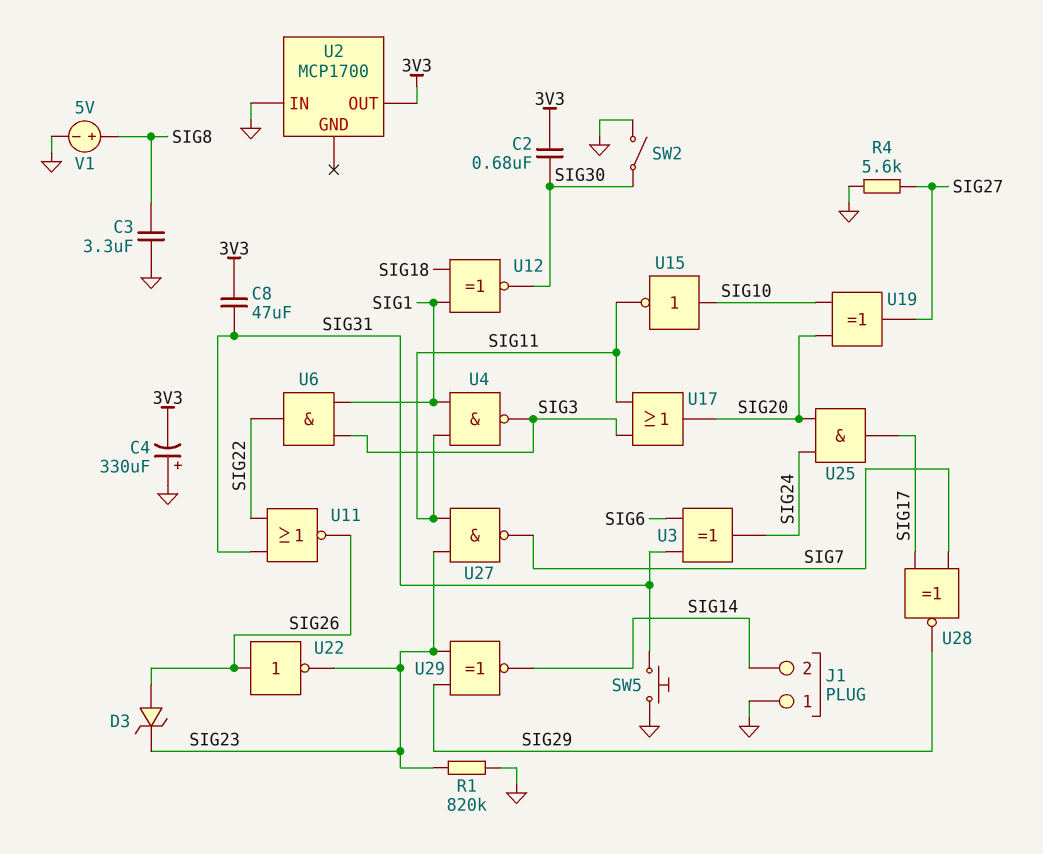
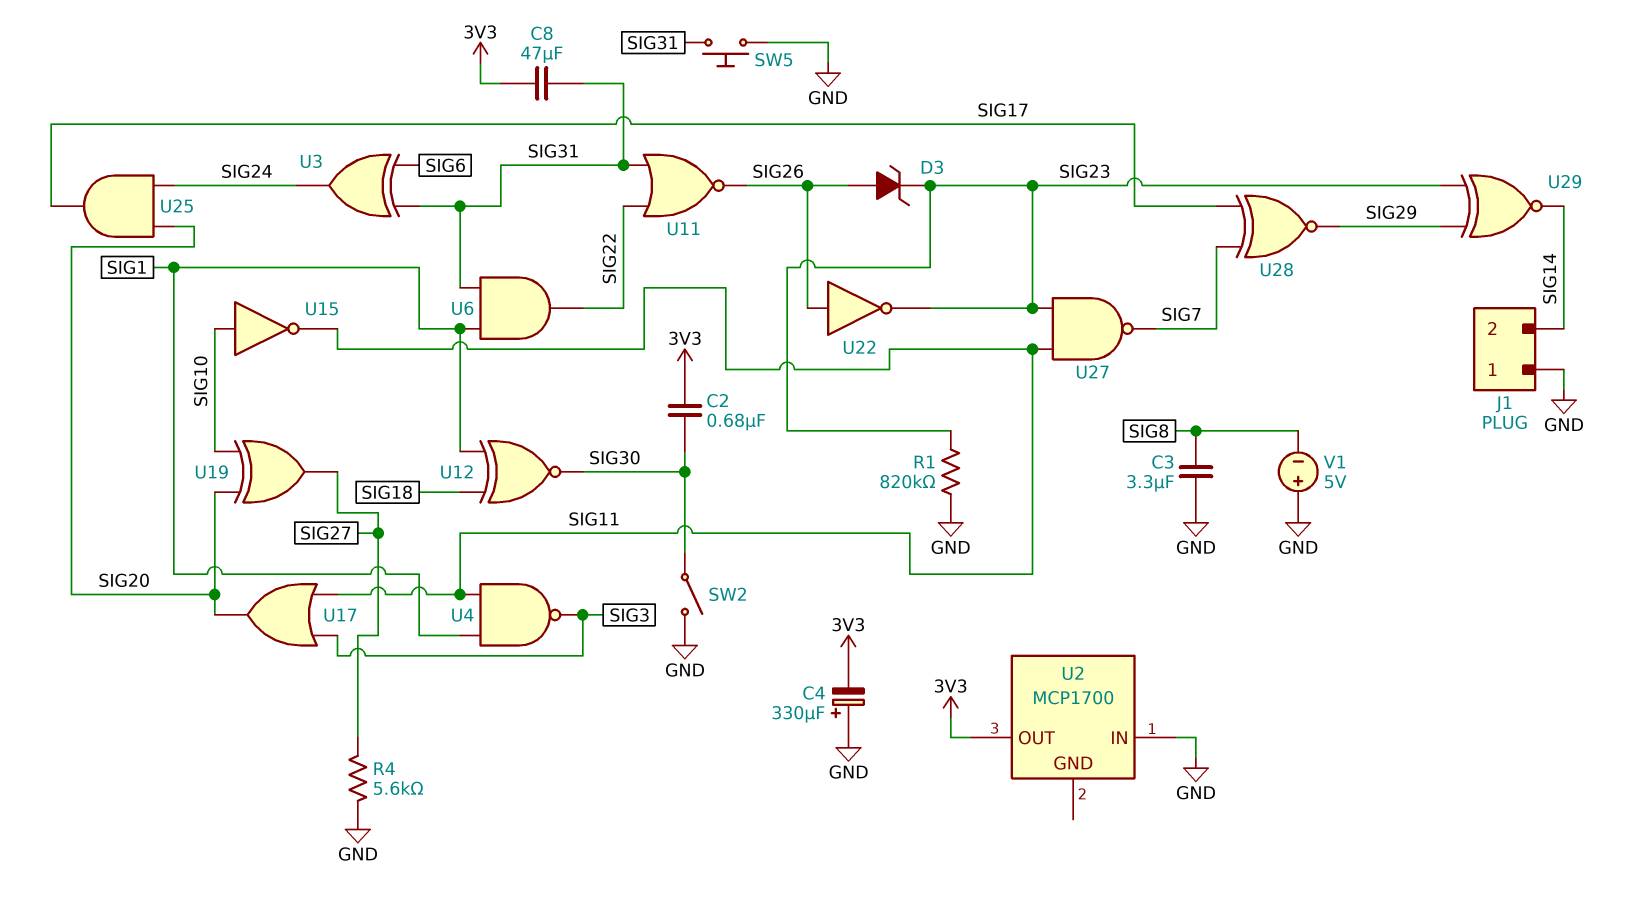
U6: AND (in SIG1, in SIG3, out SIG22) -> AND (in SIG1, in SIG31, out SIG22)
V1: 5V (plus SIG8, minus GND) -> 5V (plus GND, minus SIG8)

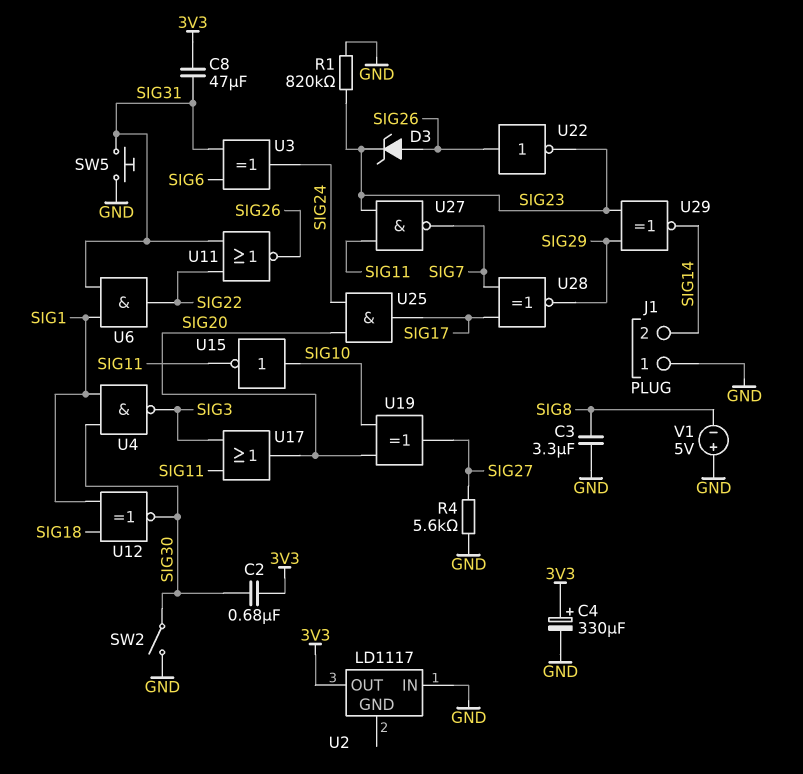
C4: 330uF (plus GND, minus 3V3) -> 330uF (plus 3V3, minus GND)
U2: MCP1700 -> LD1117
U4: NAND (in SIG1, in SIG11, out SIG3) -> NAND (in SIG1, in SIG30, out SIG3)

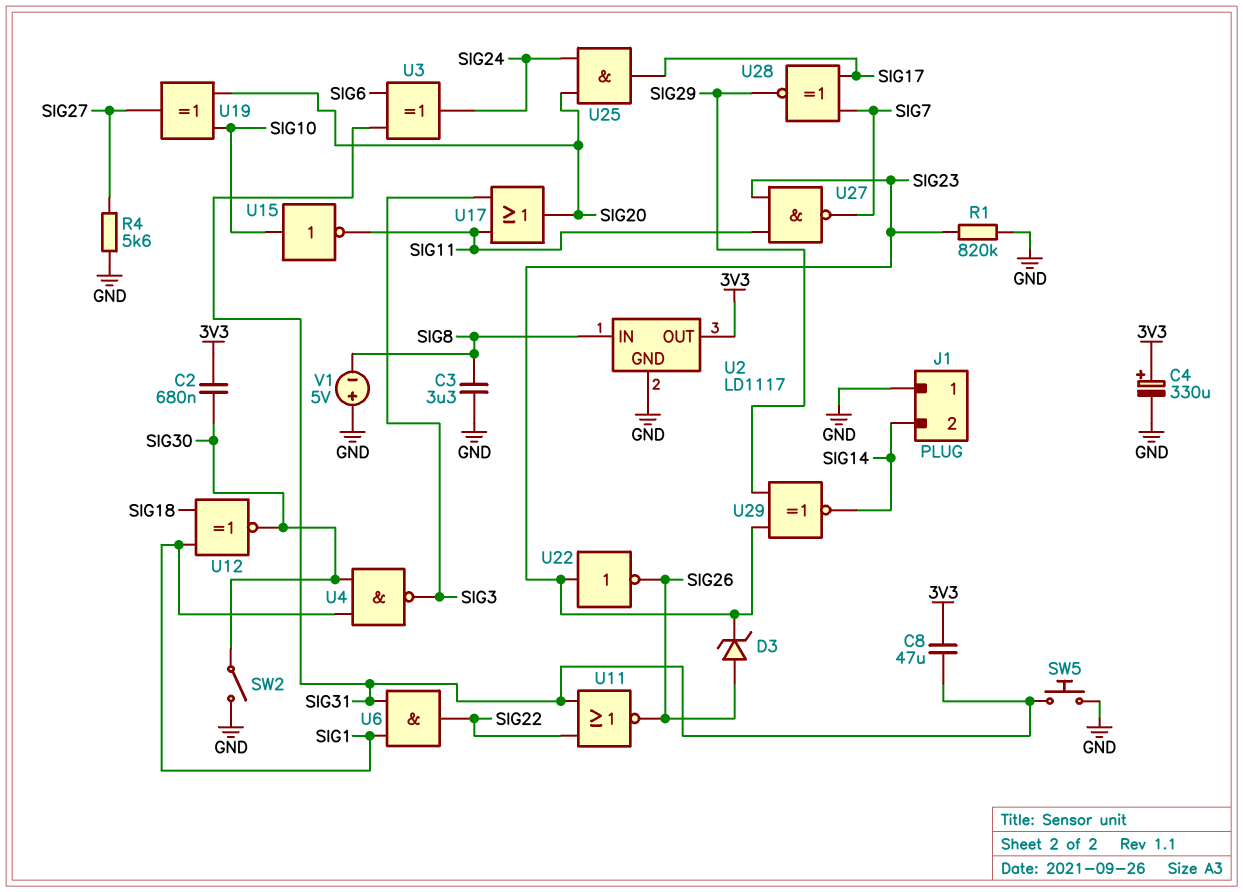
U2 pin GND: none -> GND
U2 pin IN: GND -> SIG8
U22: NOT (in SIG26, out SIG23) -> NOT (in SIG23, out SIG26)

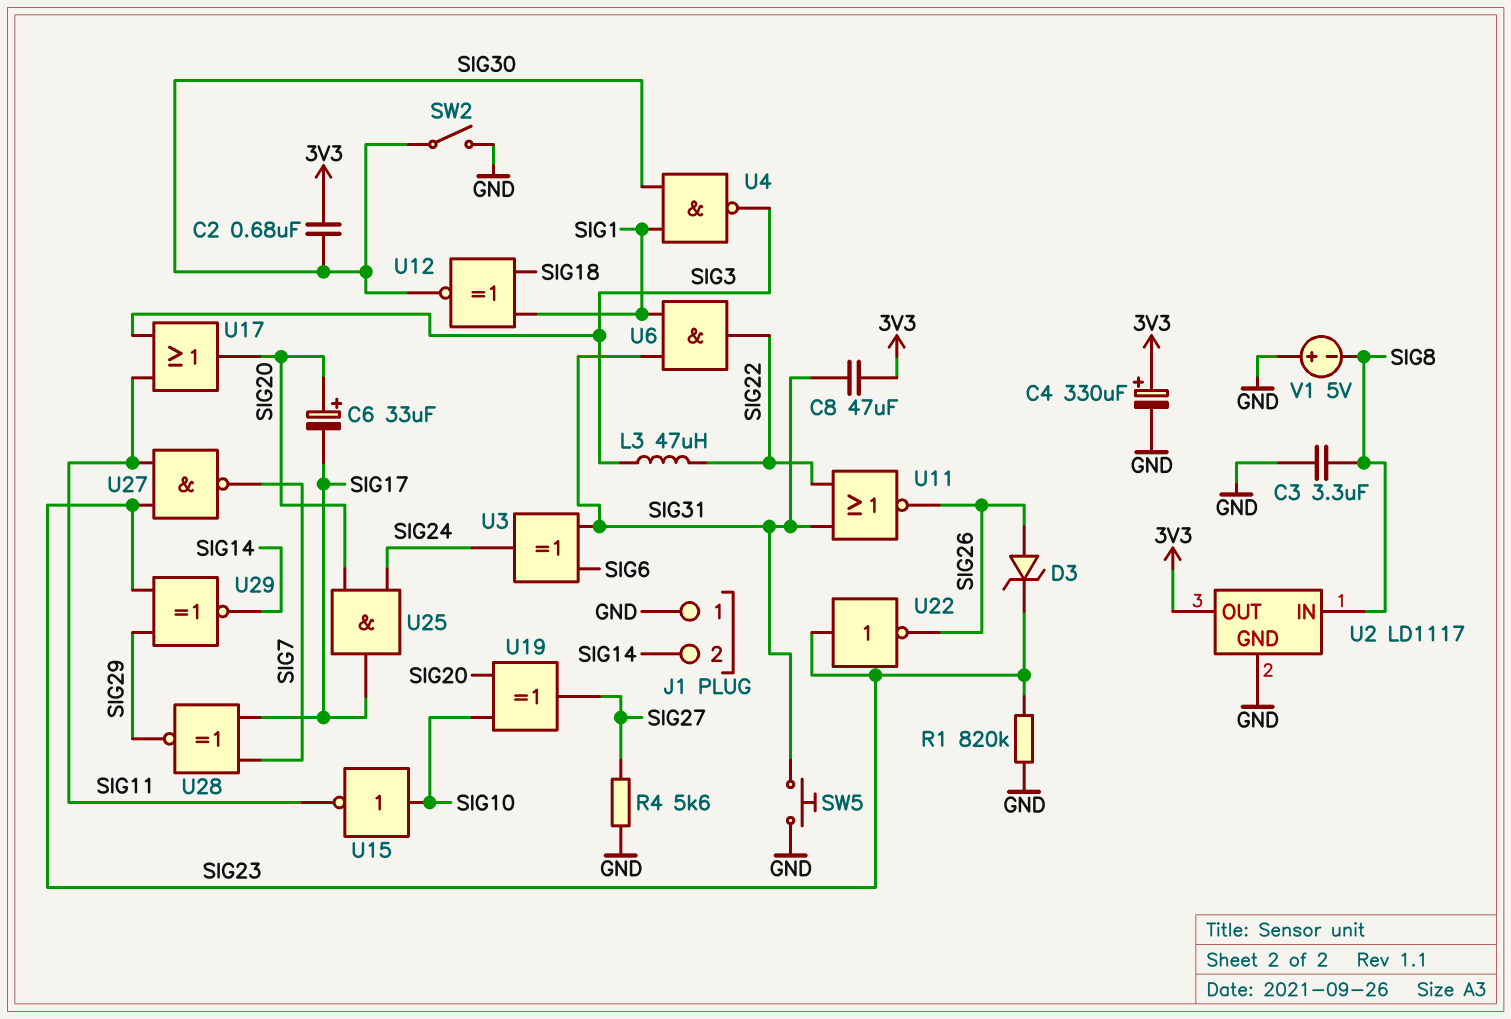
C6: none -> 33uF (plus SIG20, minus SIG17)
L3: none -> 47uH (SIG3, SIG22)

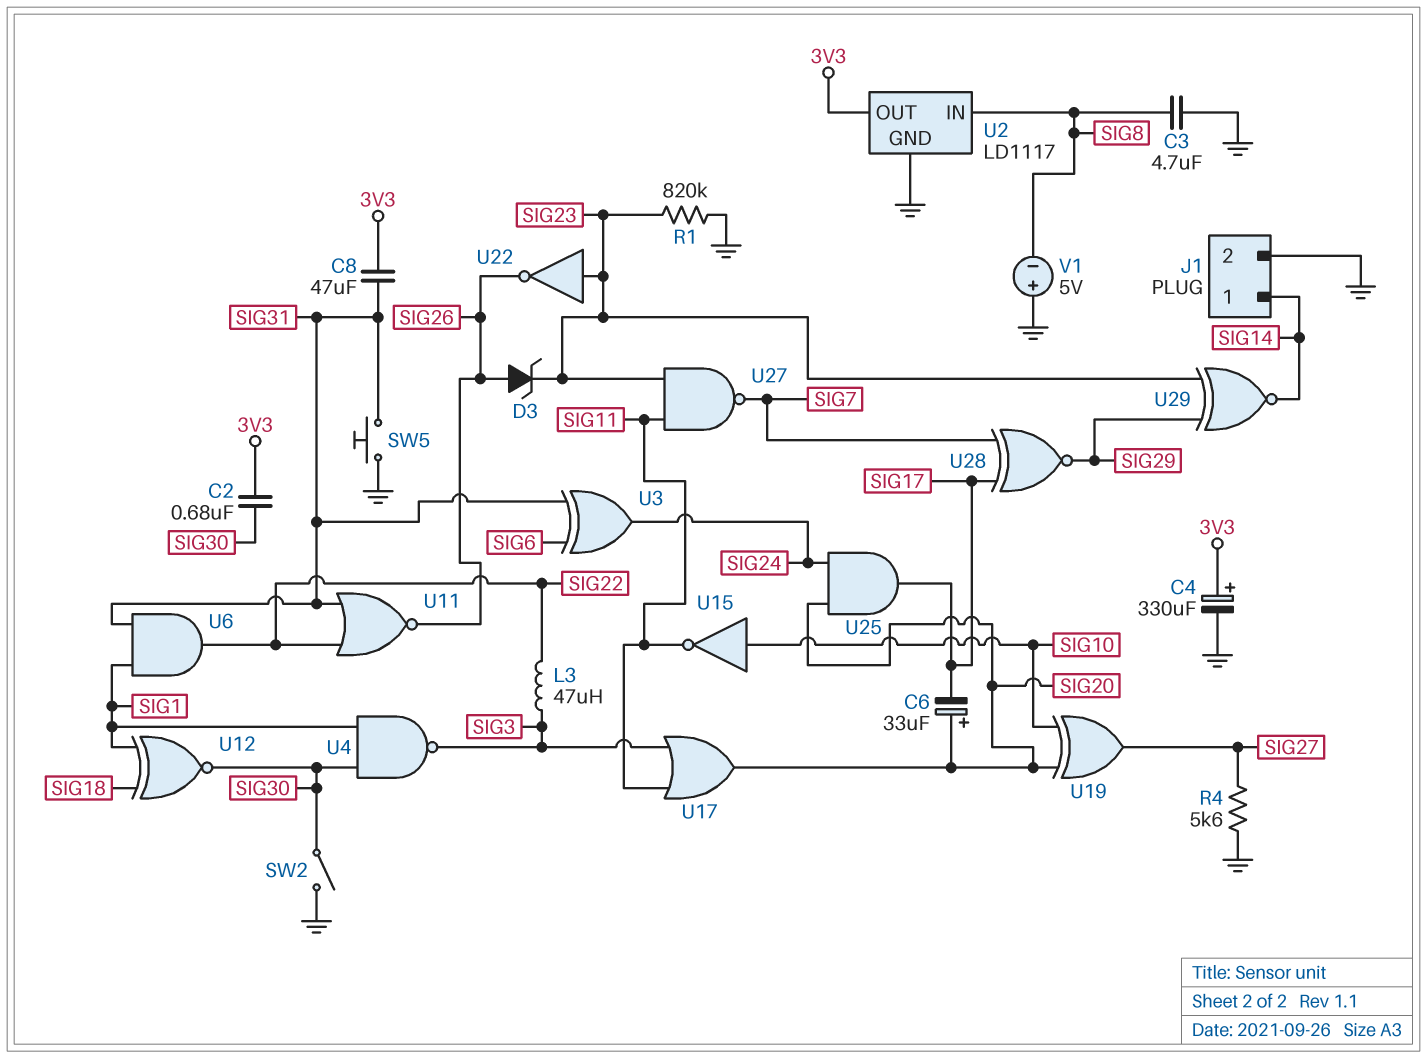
C3: 3.3uF (GND, SIG8) -> 4.7uF (GND, SIG8)
J1 pin 1: GND -> SIG14
J1 pin 2: SIG14 -> GND

